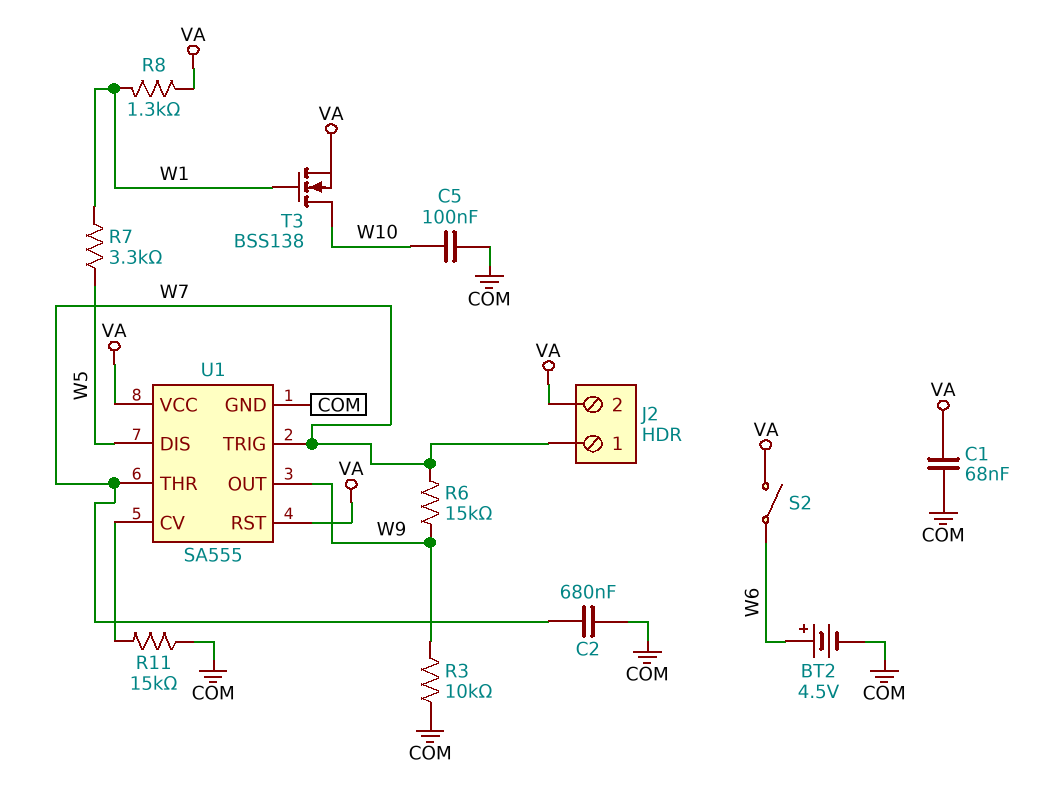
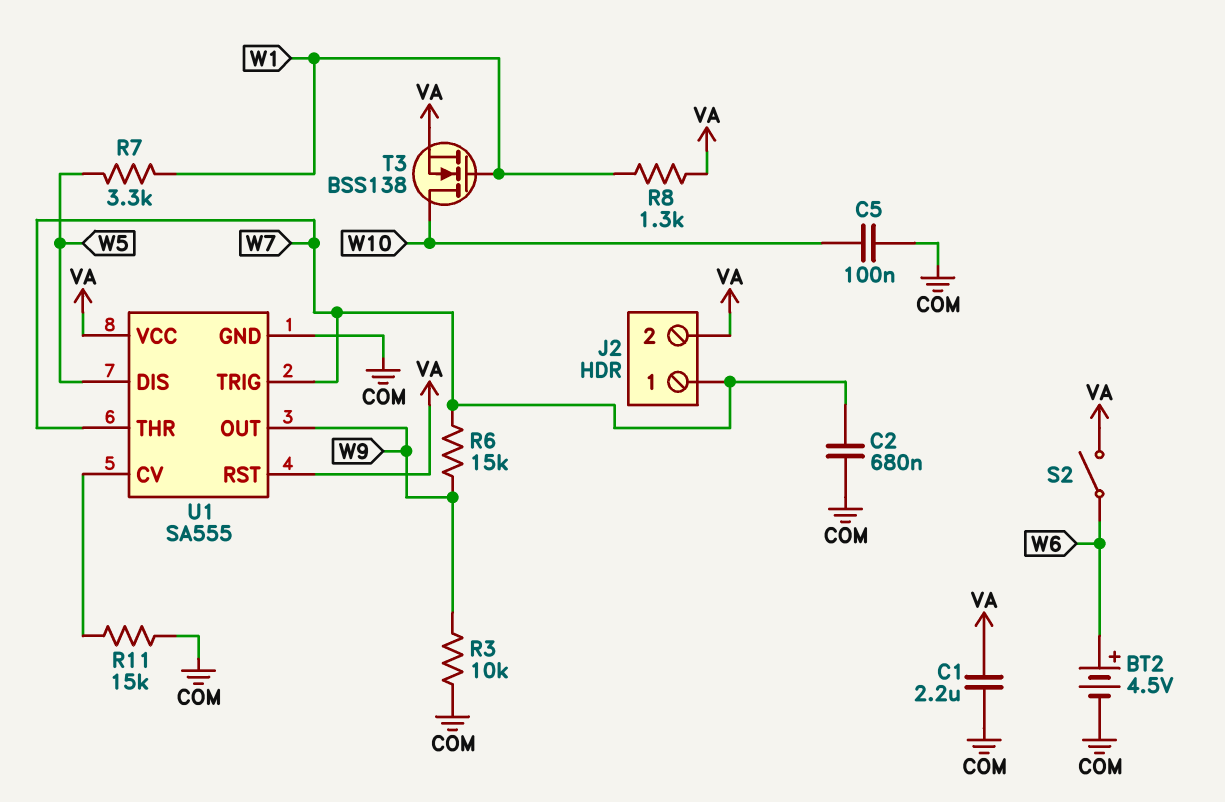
C1: 68nF (COM, VA) -> 2.2uF (COM, VA)

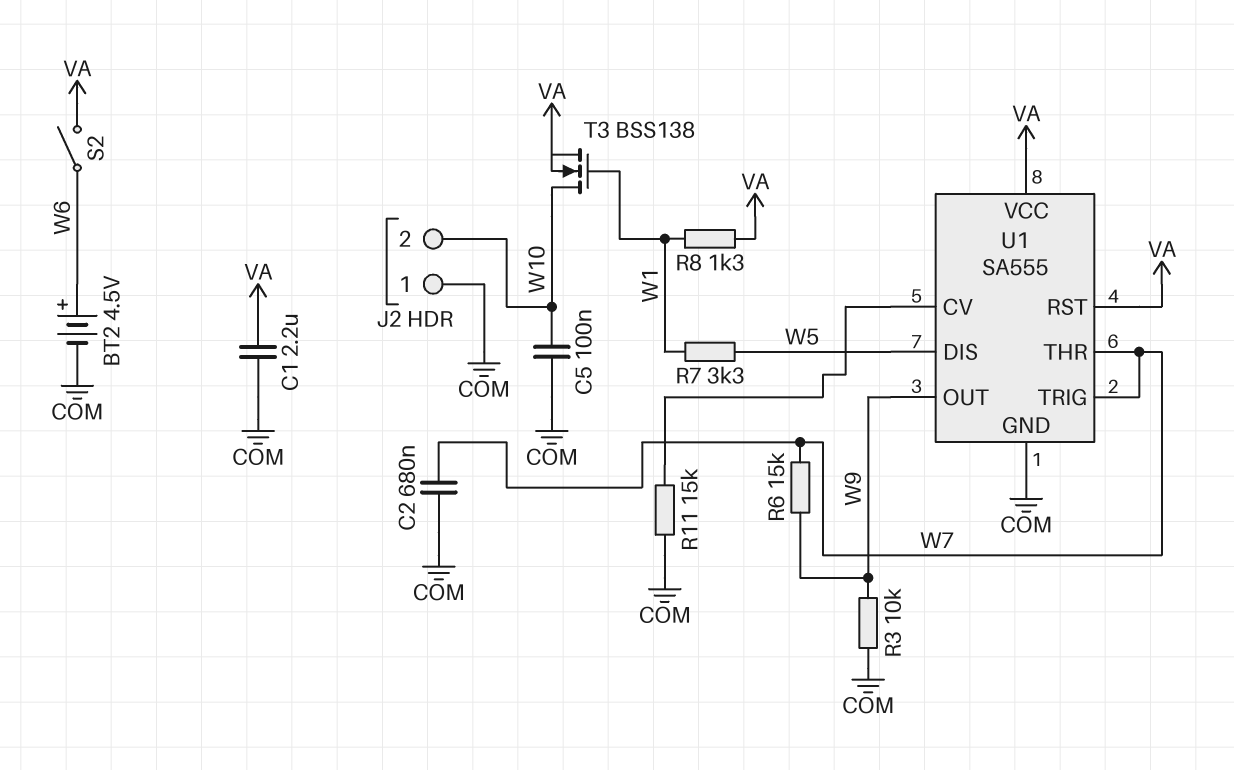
J2 pin 1: W7 -> COM
J2 pin 2: VA -> W10

